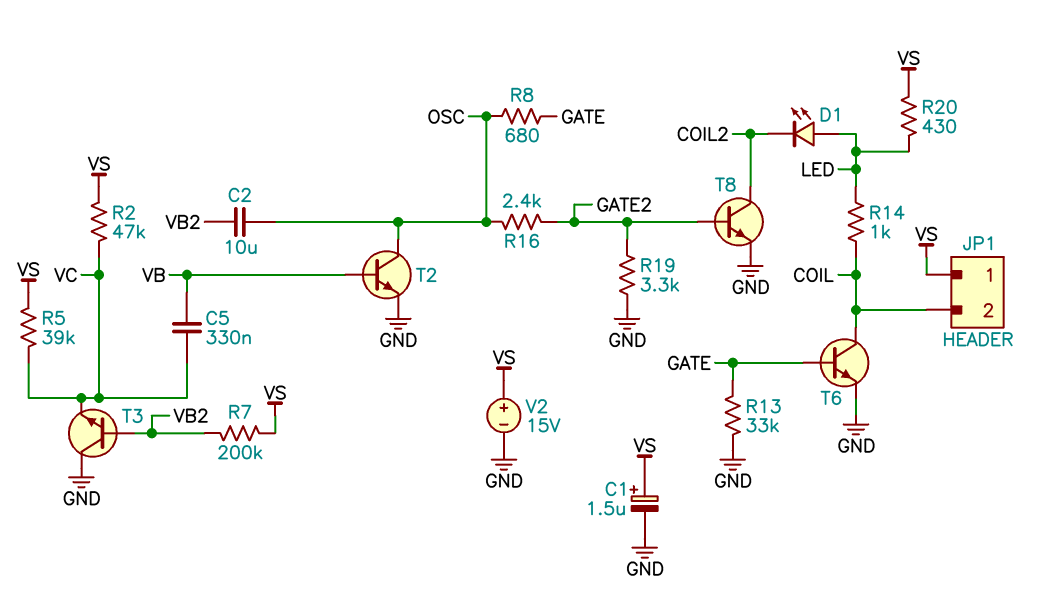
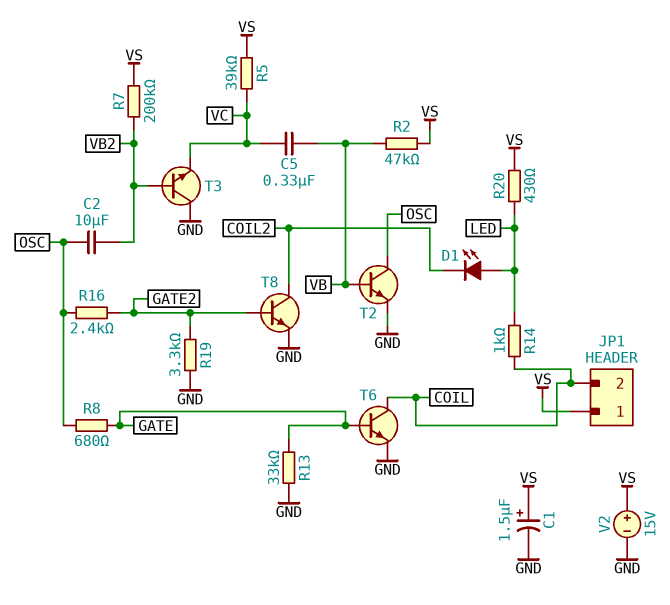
R2: 47k (VC, VS) -> 47k (VB, VS)

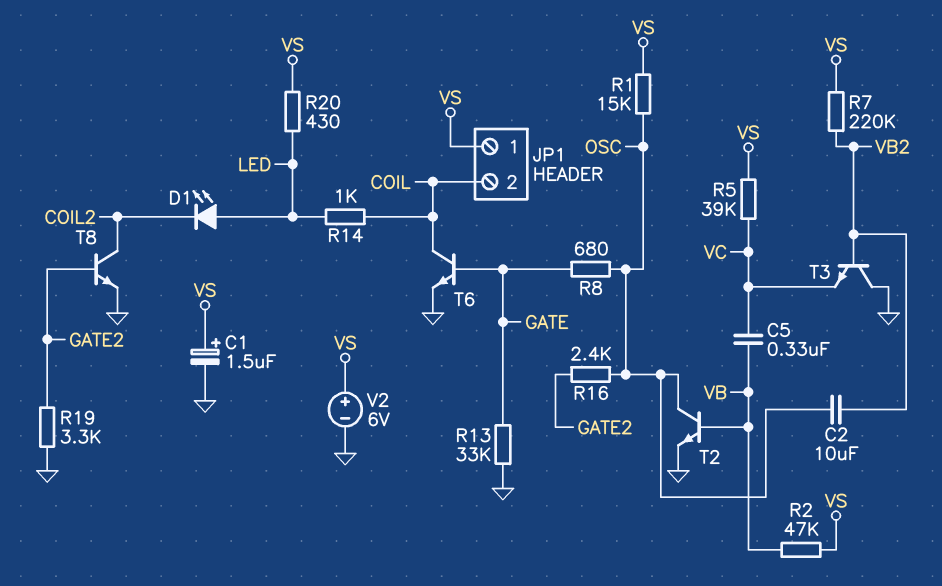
R1: none -> 15k (OSC, VS)
R7: 200k (VB2, VS) -> 220k (VB2, VS)
V2: 15V (plus VS, minus GND) -> 6V (plus VS, minus GND)

